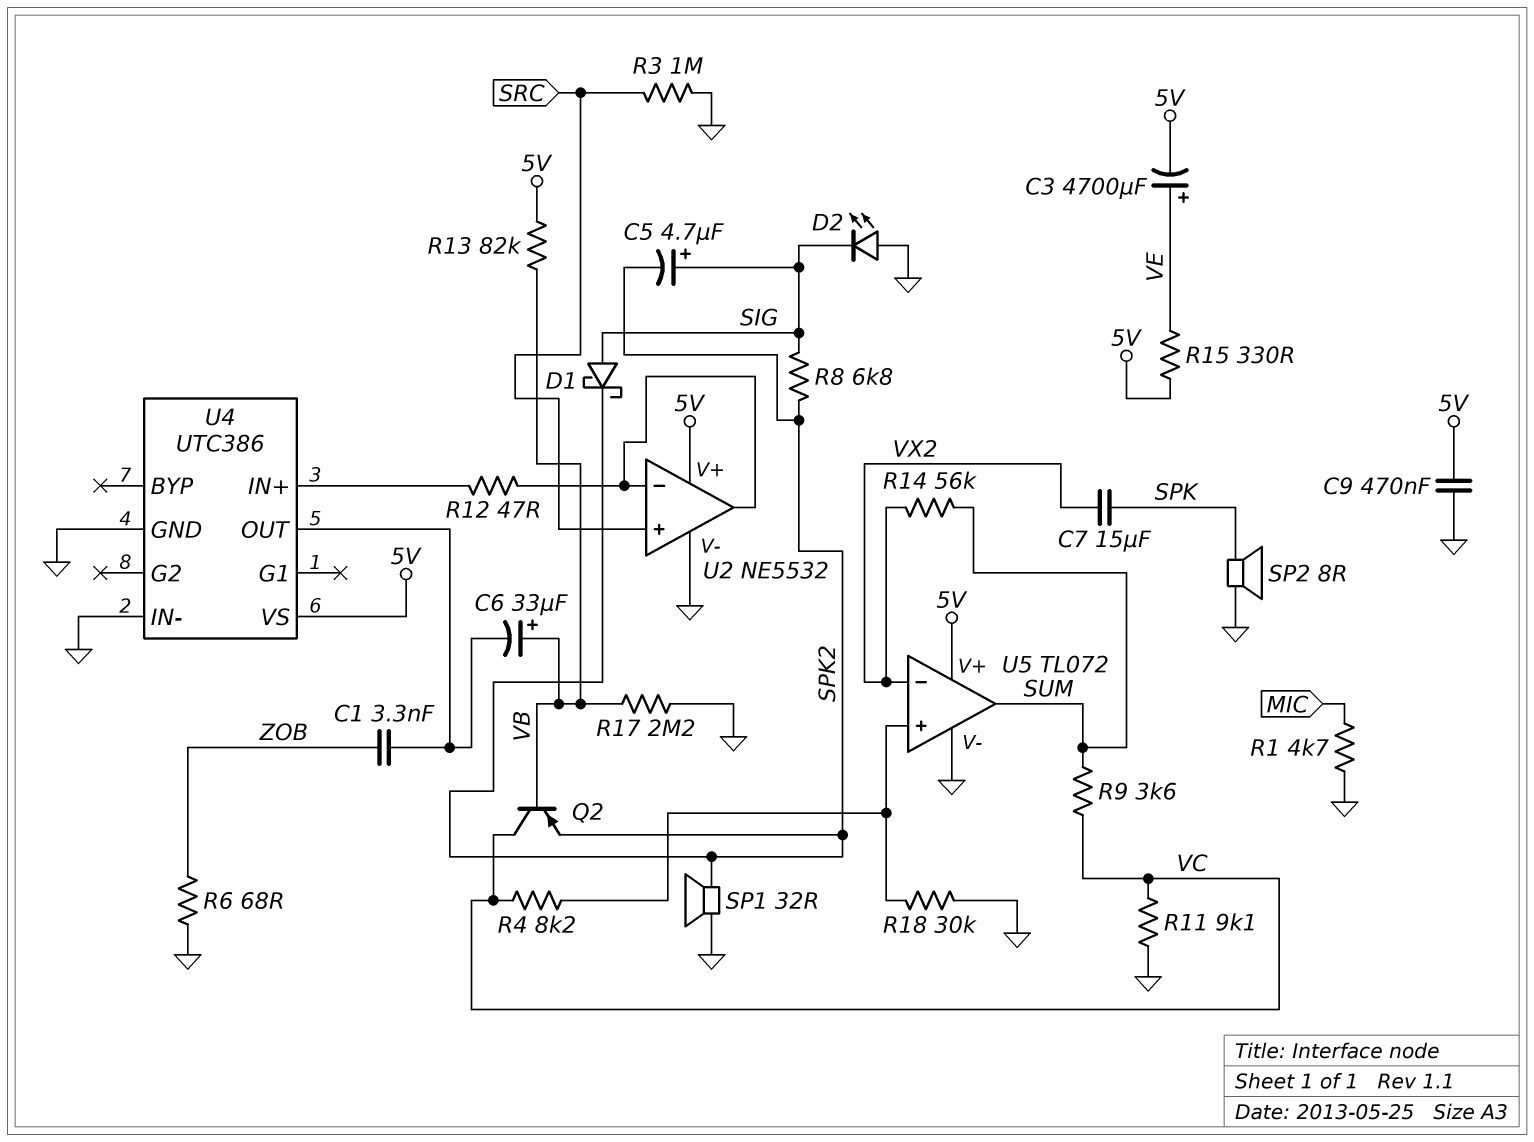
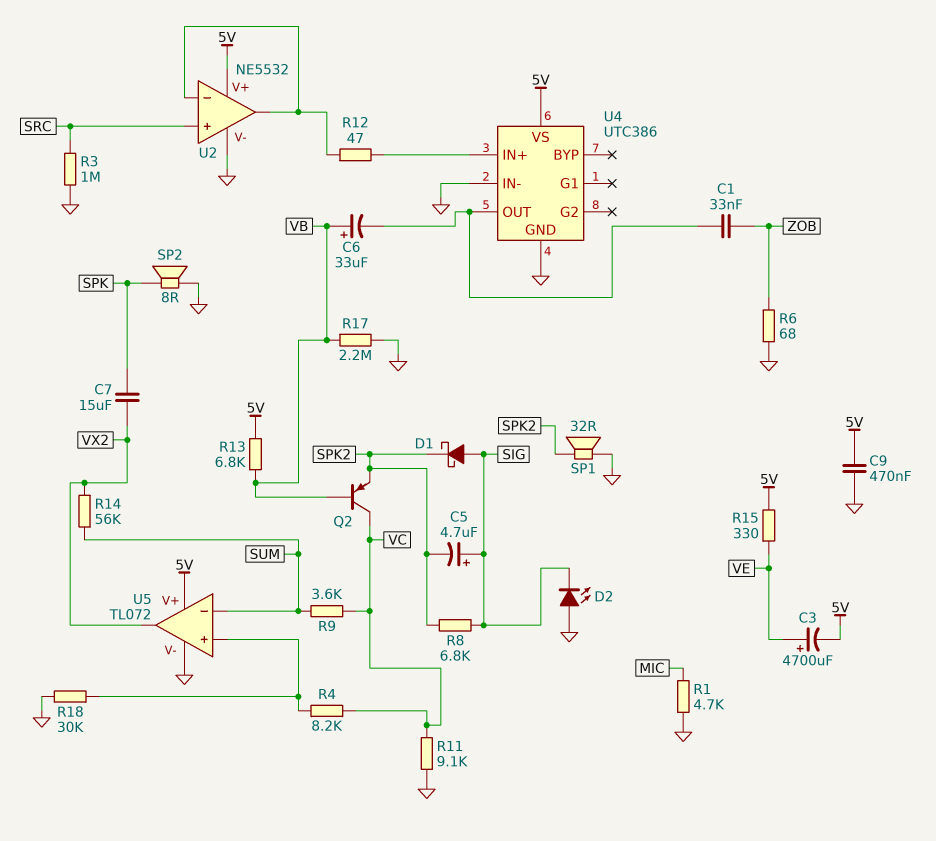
C1: 3.3nF (U4/OUT, ZOB) -> 33nF (U4/OUT, ZOB)
R13: 82k (5V, VB) -> 6.8k (5V, VB)
U5 pin in-: VX2 -> SUM
U5 pin out: SUM -> VX2

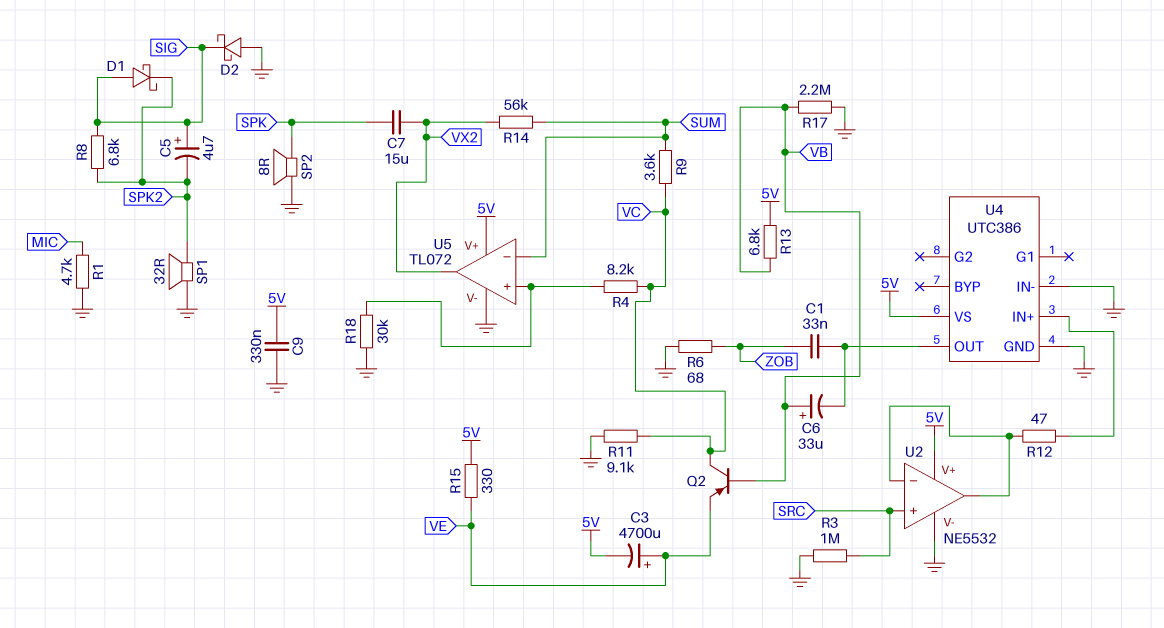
C9: 470nF (5V, GND) -> 330nF (5V, GND)
D2: LED (A GND, K SIG) -> schottky (A GND, K SIG)
Q2: PNP (B VB, C VC, E SPK2) -> PNP (B VB, C VC, E VE)

